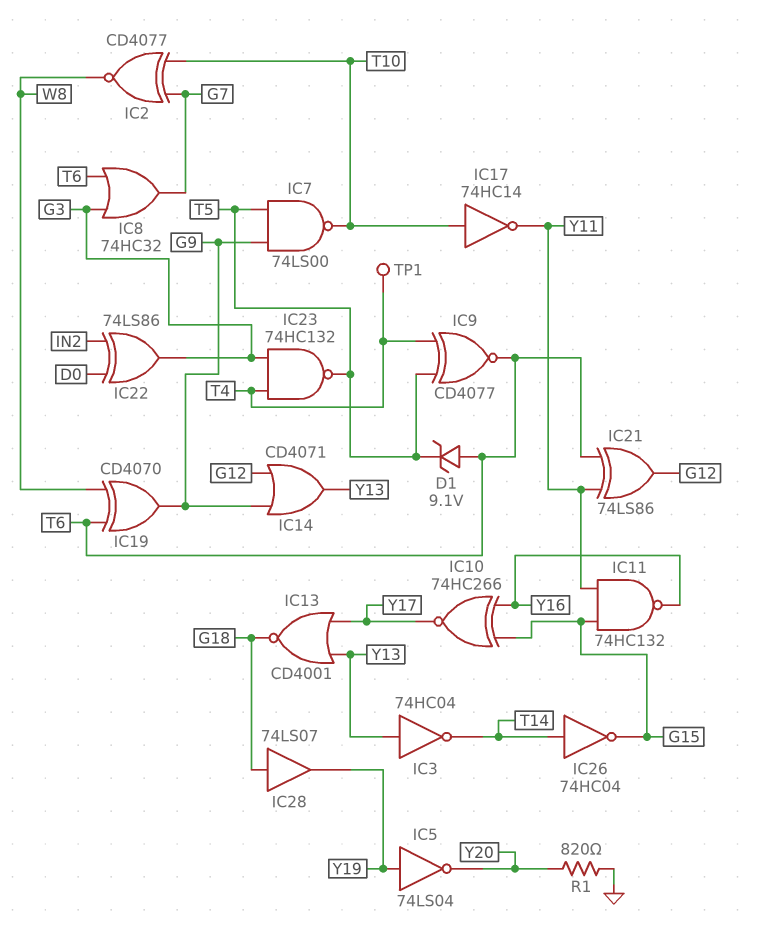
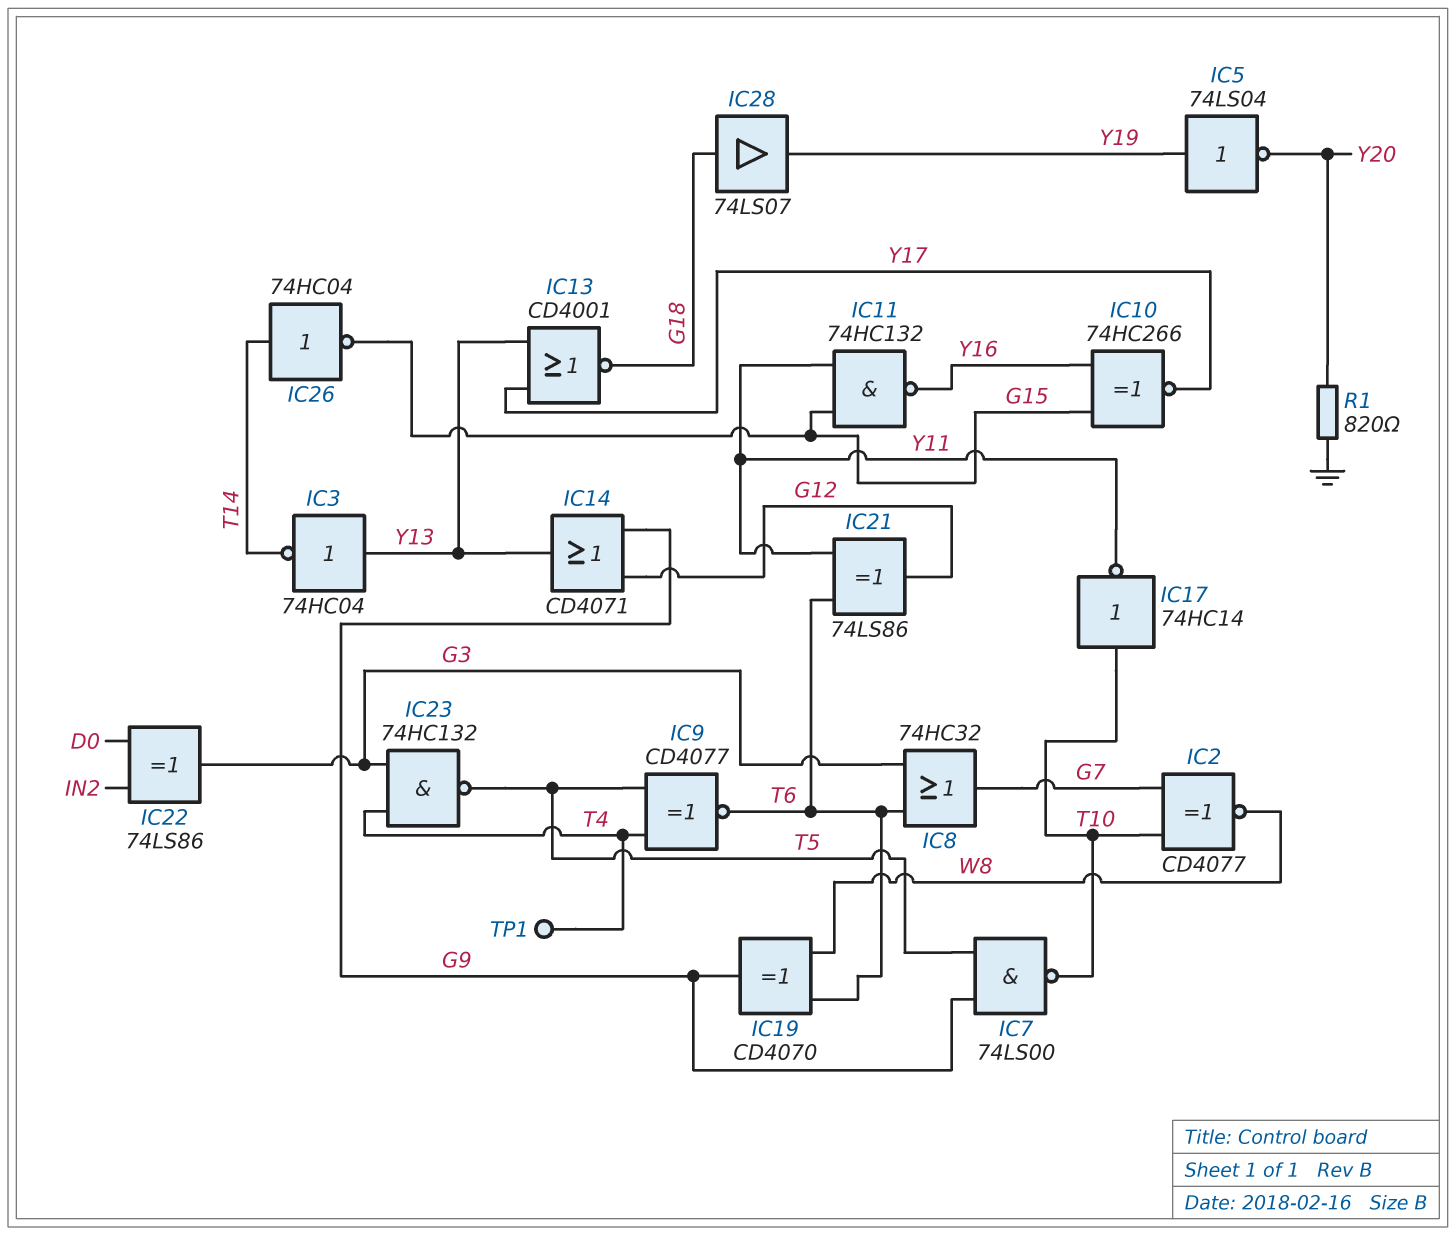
D1: zener 9.1V (A T6, K T5) -> none

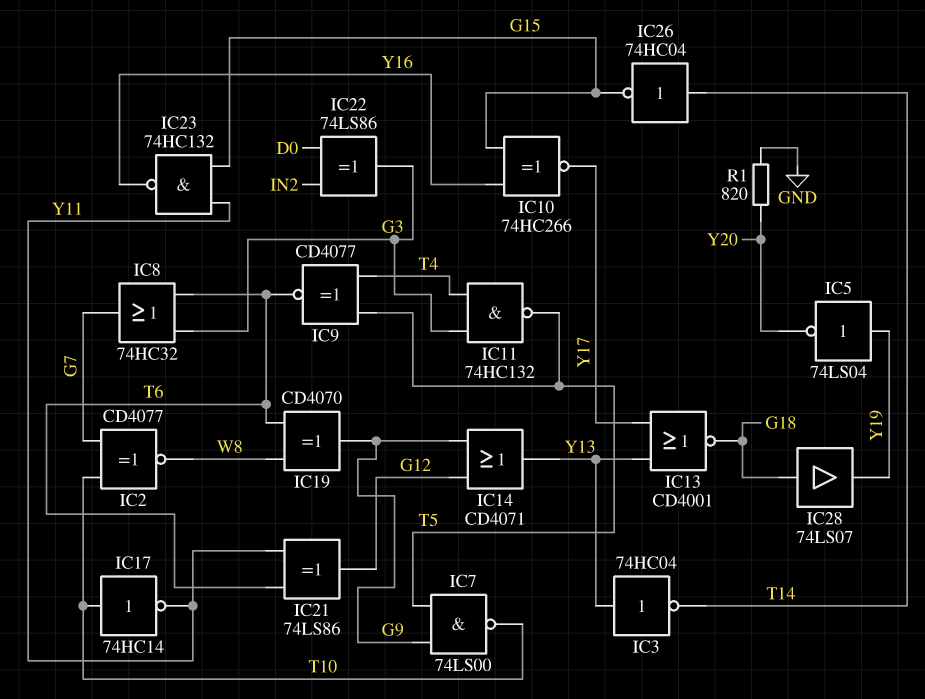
IC11: NAND 74HC132 (in G15, in Y11, out Y16) -> NAND 74HC132 (in G3, in T4, out T5)
IC23: NAND 74HC132 (in G3, in T4, out T5) -> NAND 74HC132 (in G15, in Y11, out Y16)
TP1: test point (T4) -> none

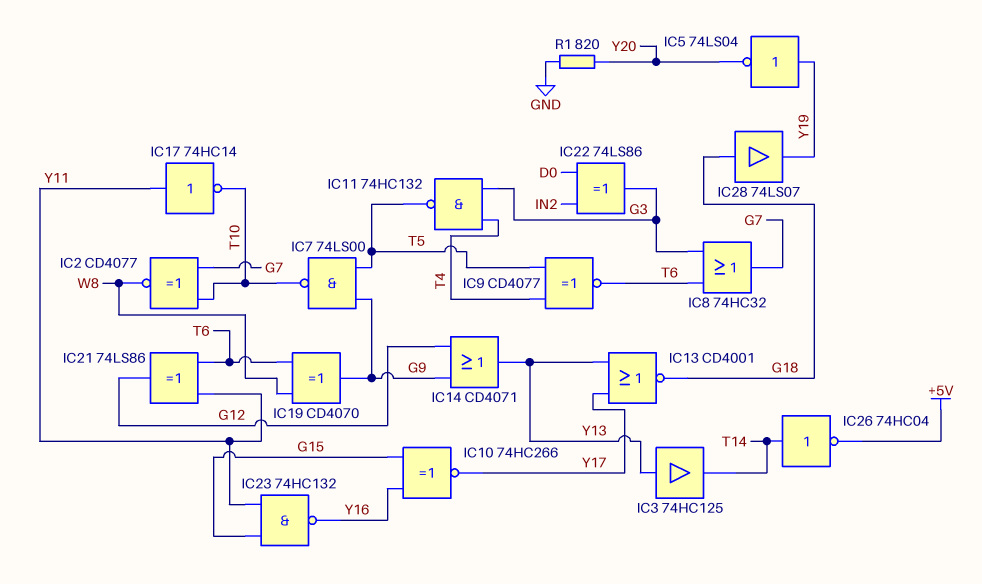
IC3: NOT 74HC04 (in Y13, out T14) -> buffer 74HC125 (in Y13, out T14)
IC17: NOT 74HC14 (in T10, out Y11) -> NOT 74HC14 (in Y11, out T10)
IC26: NOT 74HC04 (in T14, out G15) -> NOT 74HC04 (in T14, out +5V)

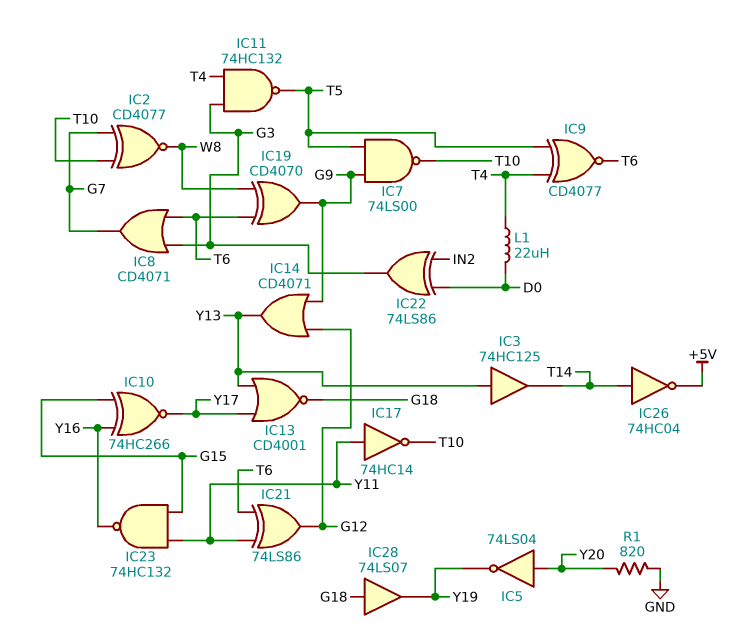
IC5: NOT 74LS04 (in Y19, out Y20) -> NOT 74LS04 (in Y20, out Y19)
IC8: OR 74HC32 (in G3, in T6, out G7) -> OR CD4071 (in G3, in T6, out G7)
L1: none -> 22uH (D0, T4)

